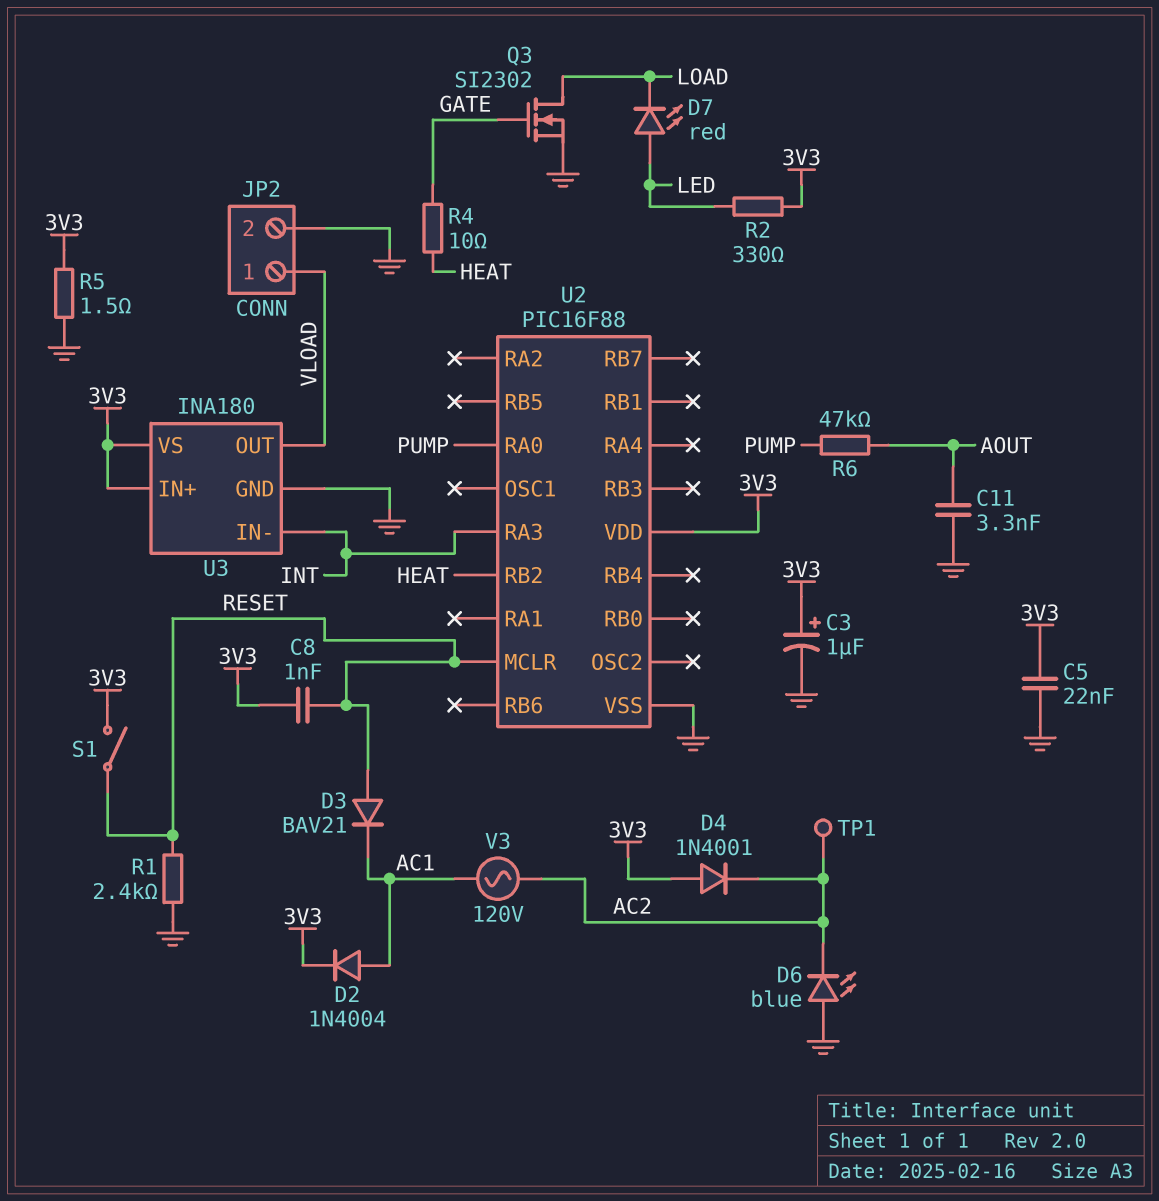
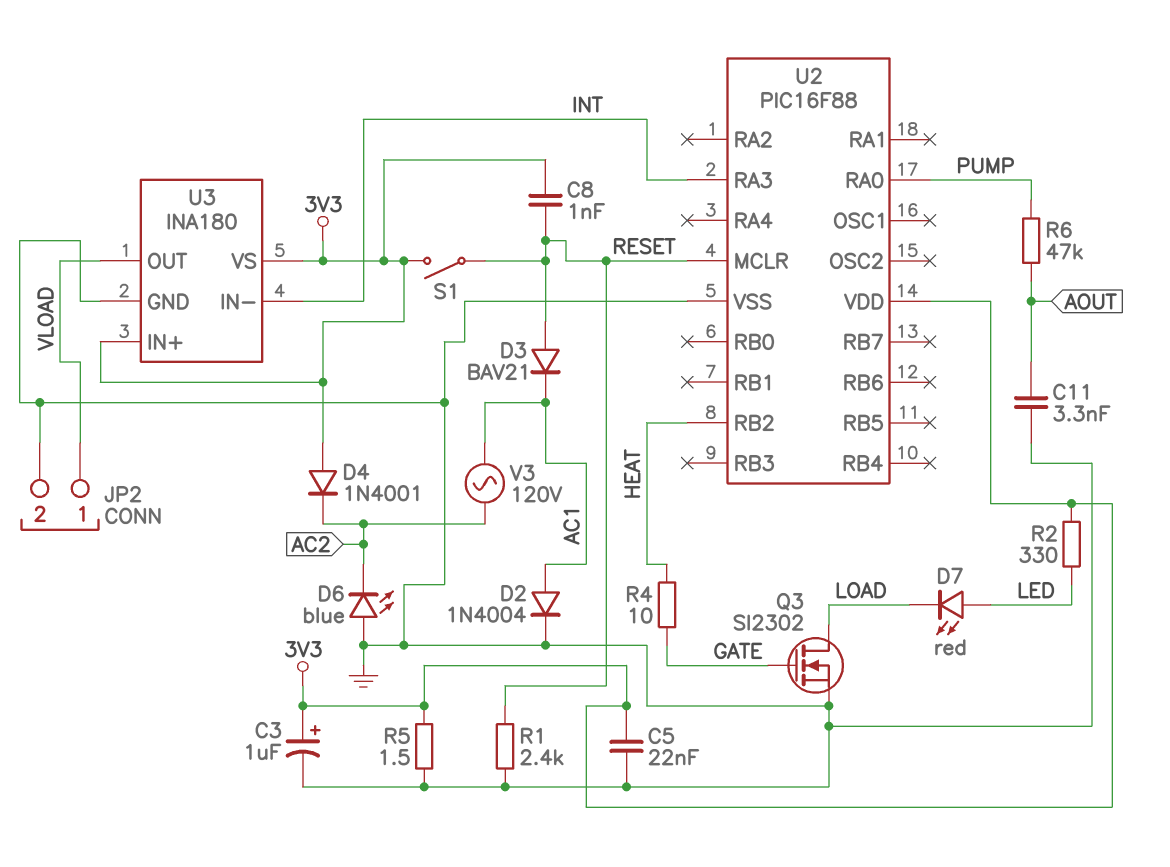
D2: diode 1N4004 (A AC1, K 3V3) -> diode 1N4004 (A AC1, K GND)
TP1: test point (AC2) -> none

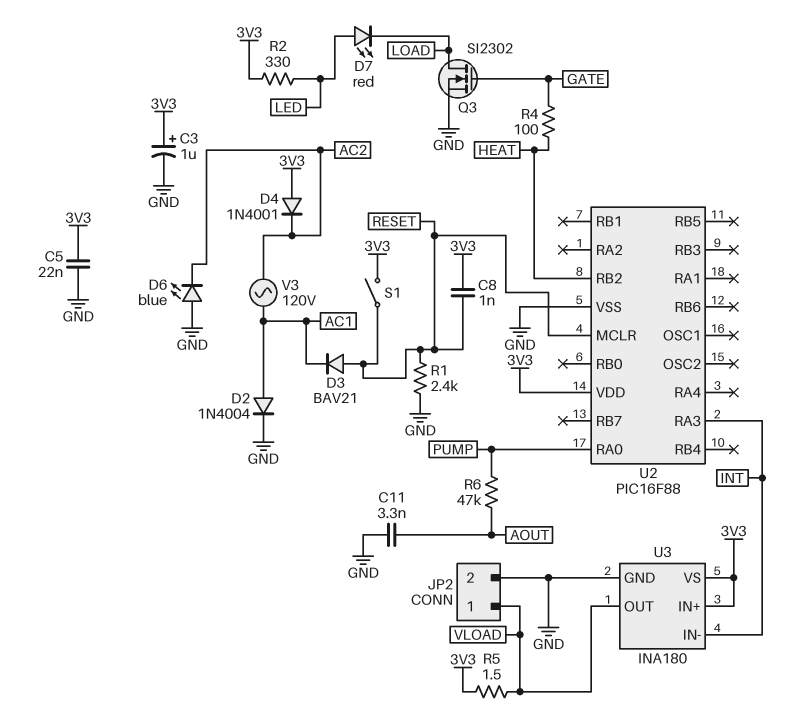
R4: 10 (GATE, HEAT) -> 100 (GATE, HEAT)
R5: 1.5 (3V3, GND) -> 1.5 (3V3, VLOAD)

